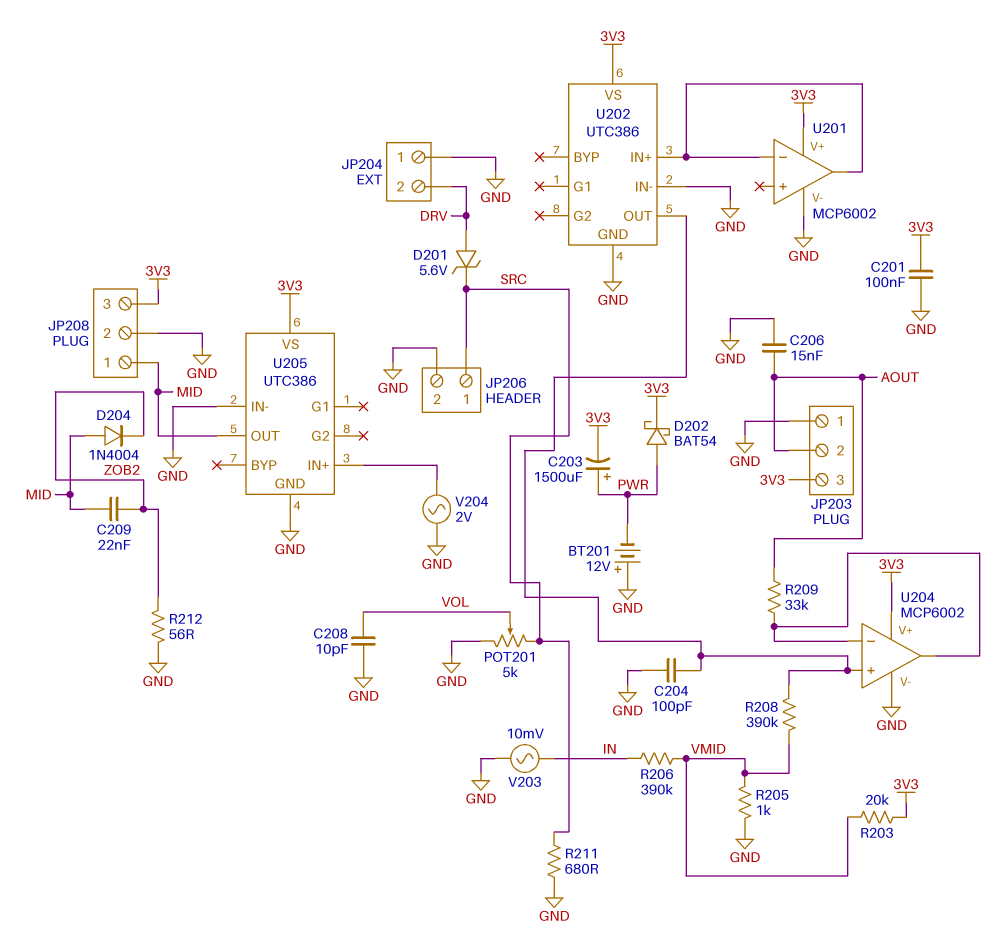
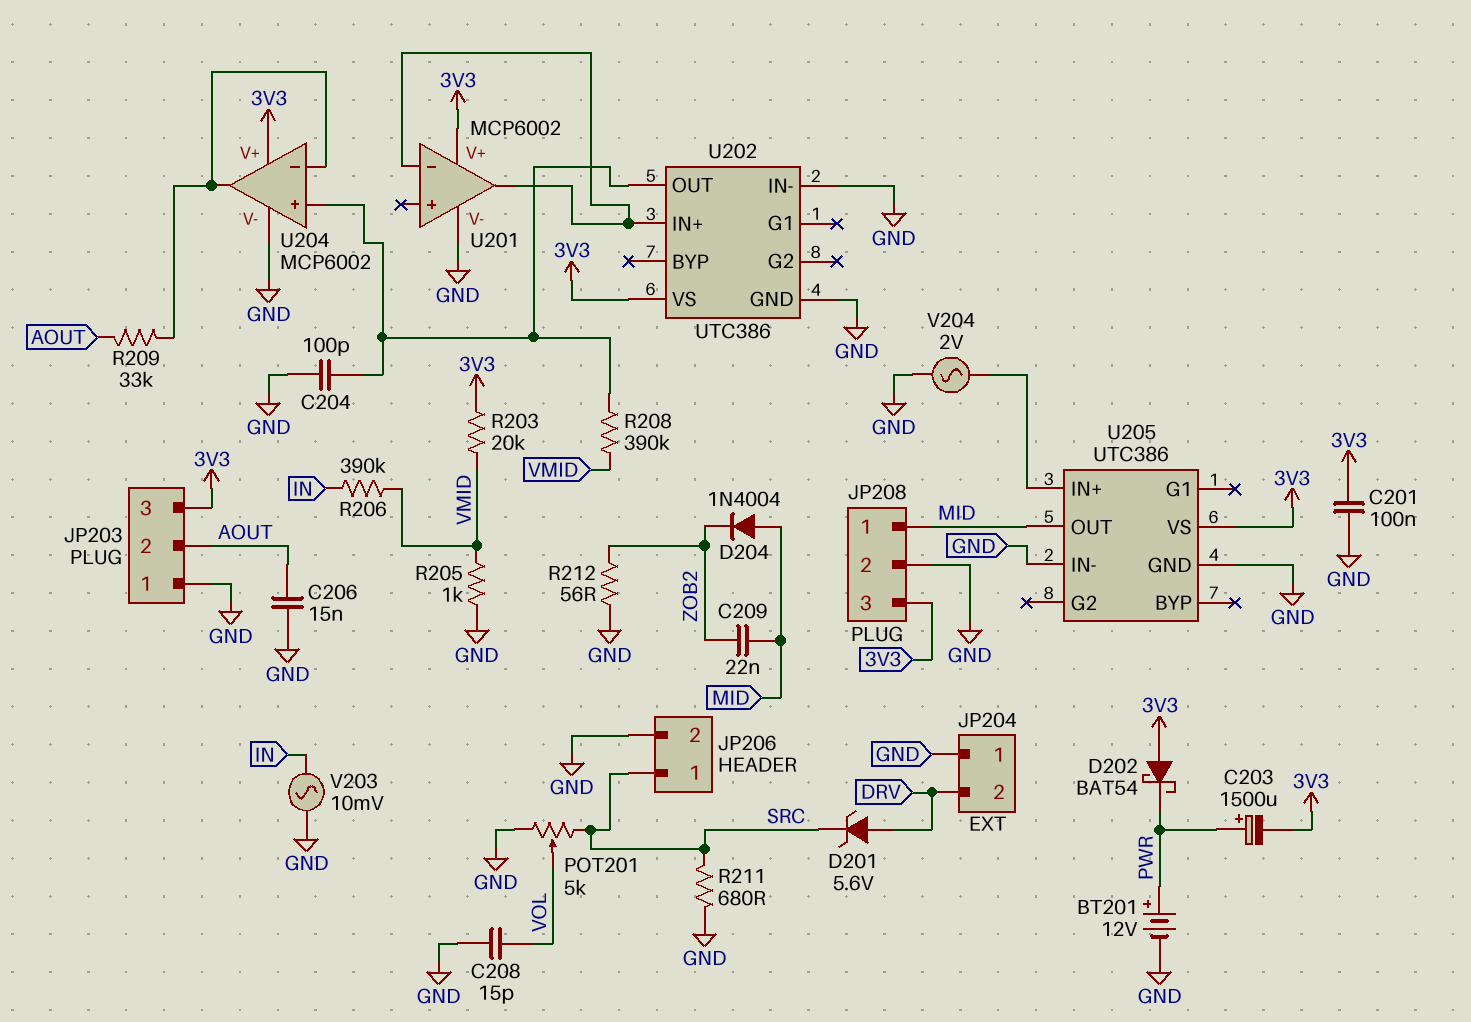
BT201: 12V (plus GND, minus PWR) -> 12V (plus PWR, minus GND)
C208: 10pF (GND, VOL) -> 15pF (GND, VOL)
D202: schottky BAT54 (A PWR, K 3V3) -> schottky BAT54 (A 3V3, K PWR)

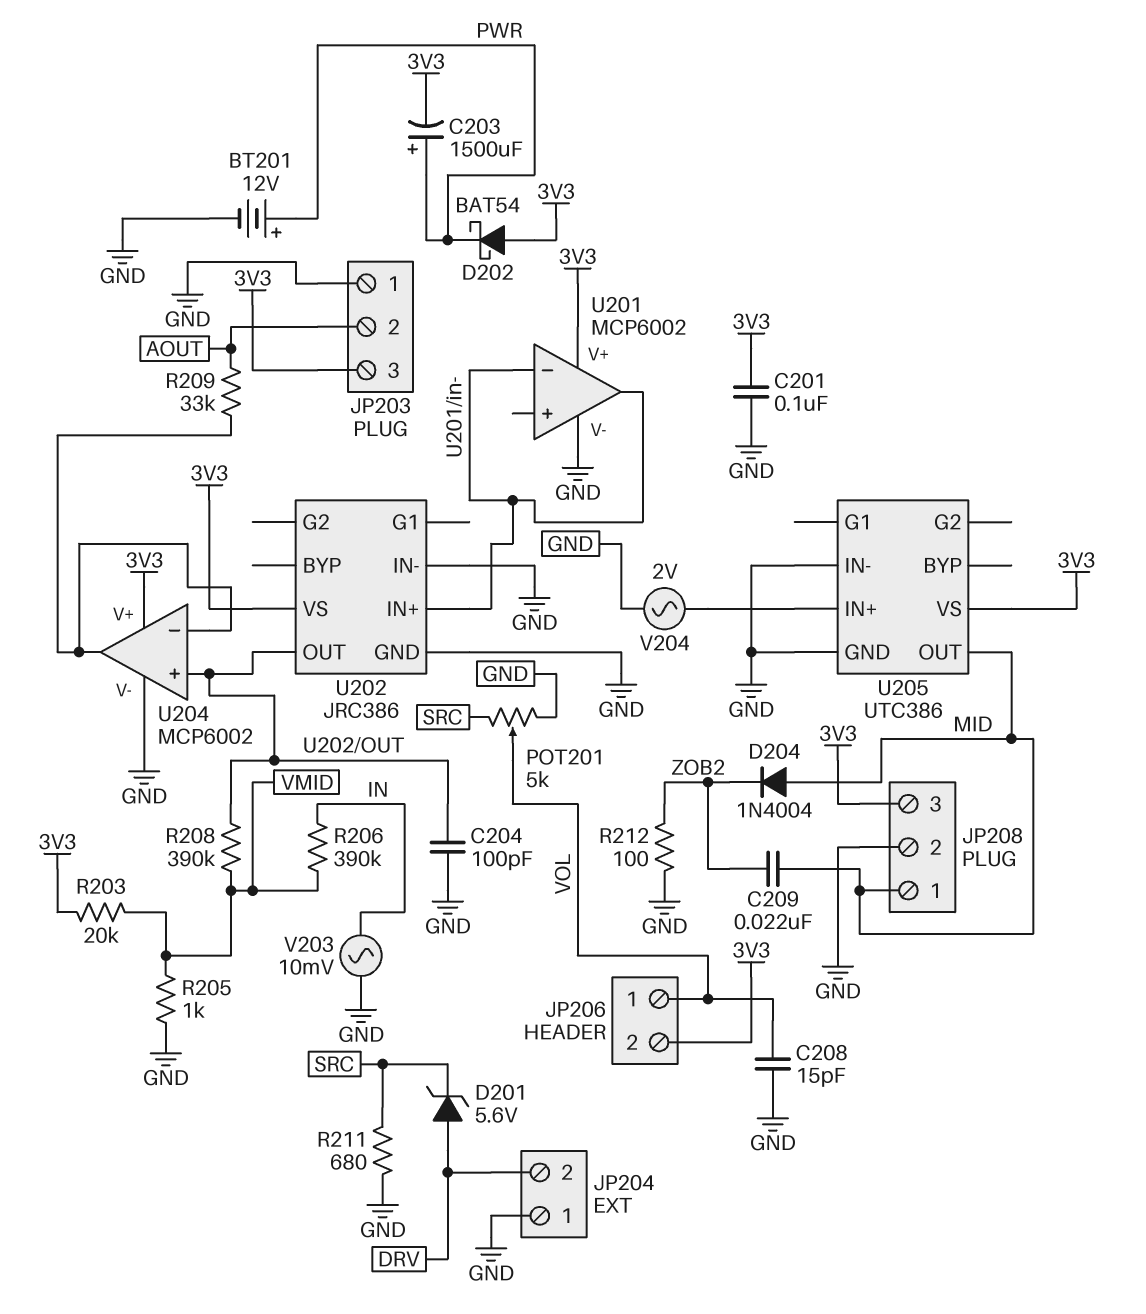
C206: 15nF (AOUT, GND) -> none
JP206 pin 1: SRC -> VOL
JP206 pin 2: GND -> 3V3
R212: 56 (GND, ZOB2) -> 100 (GND, ZOB2)
U202: UTC386 -> JRC386

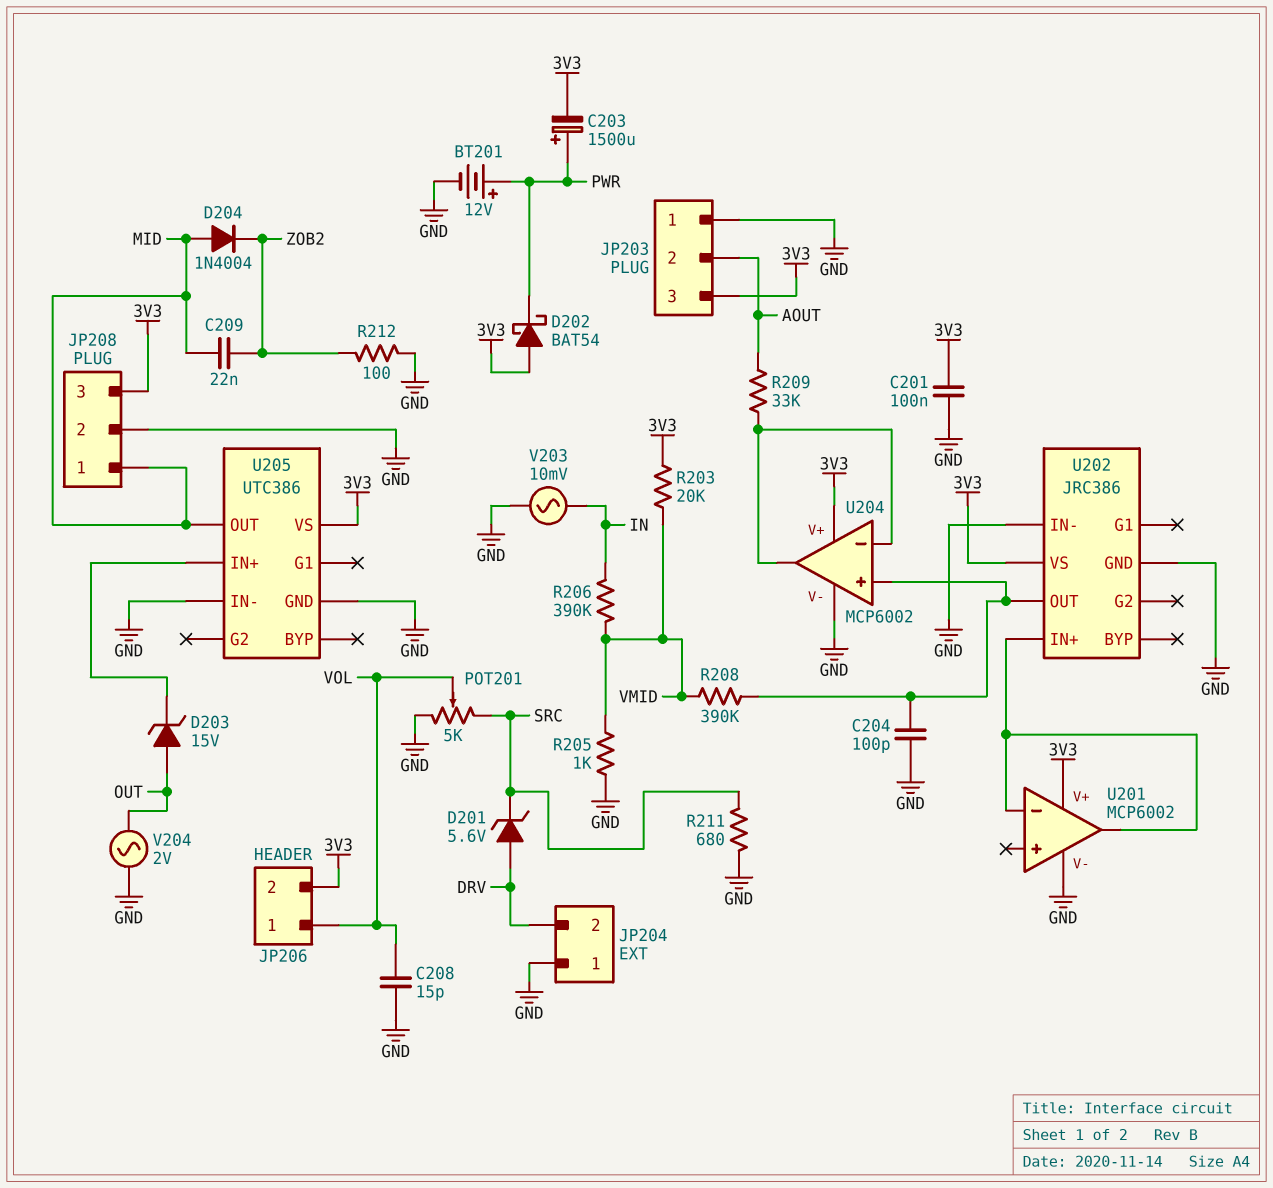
D203: none -> zener 15V (A OUT, K U205/IN+)
V204: AC 2V (GND, U205/IN+) -> AC 2V (GND, OUT)

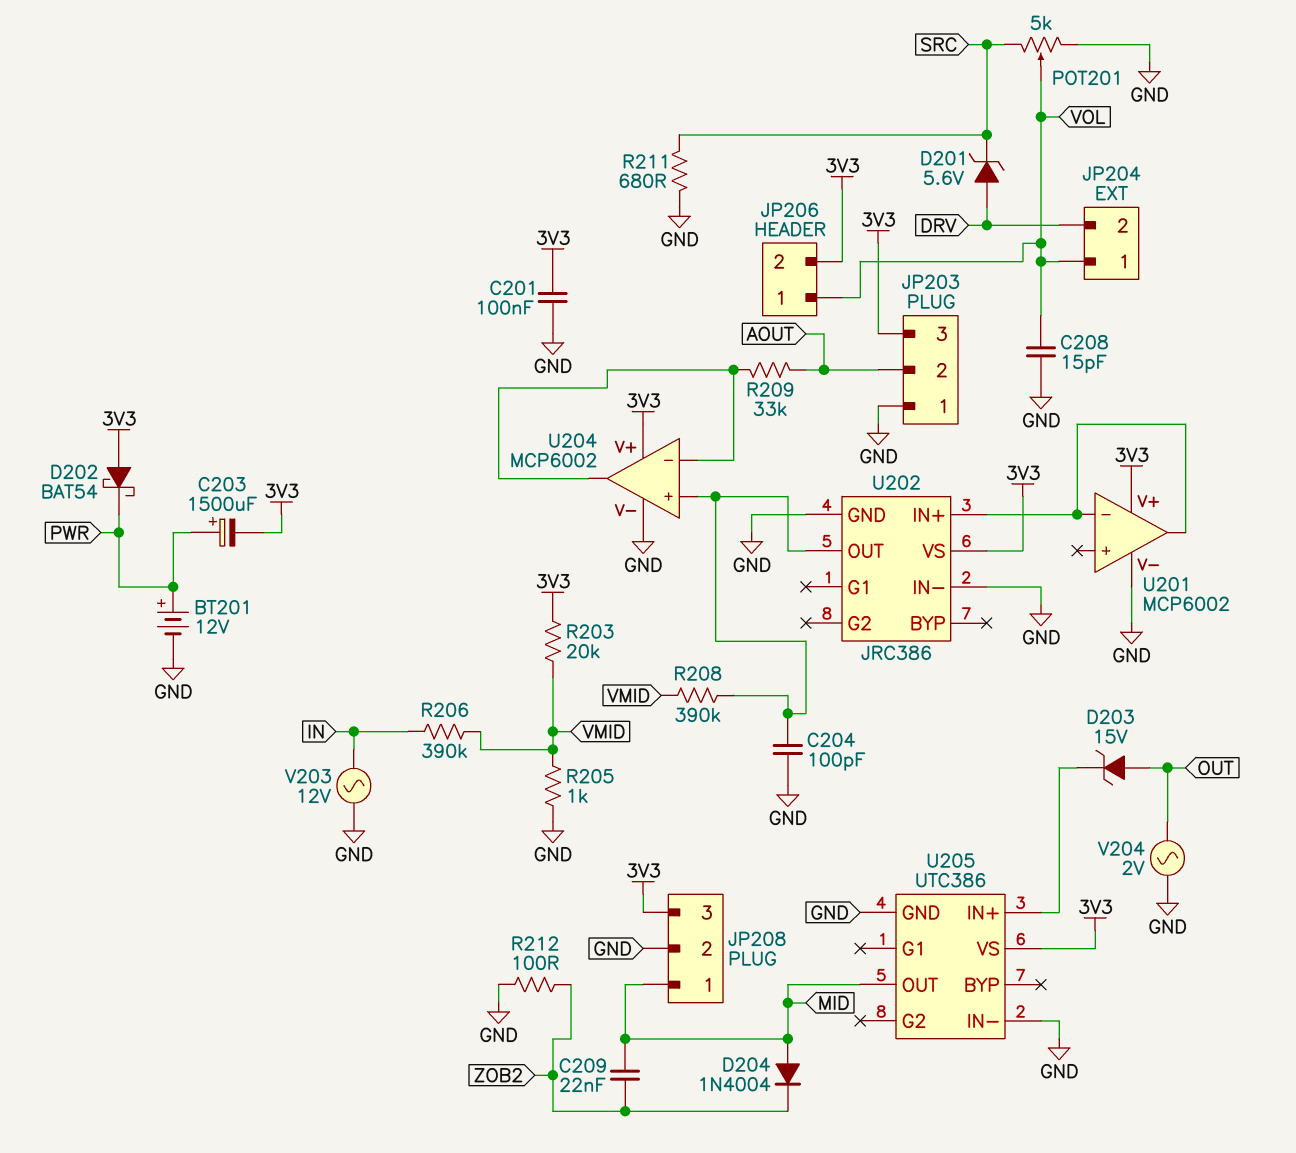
JP204 pin 1: GND -> VOL
V203: AC 10mV (GND, IN) -> AC 12V (GND, IN)

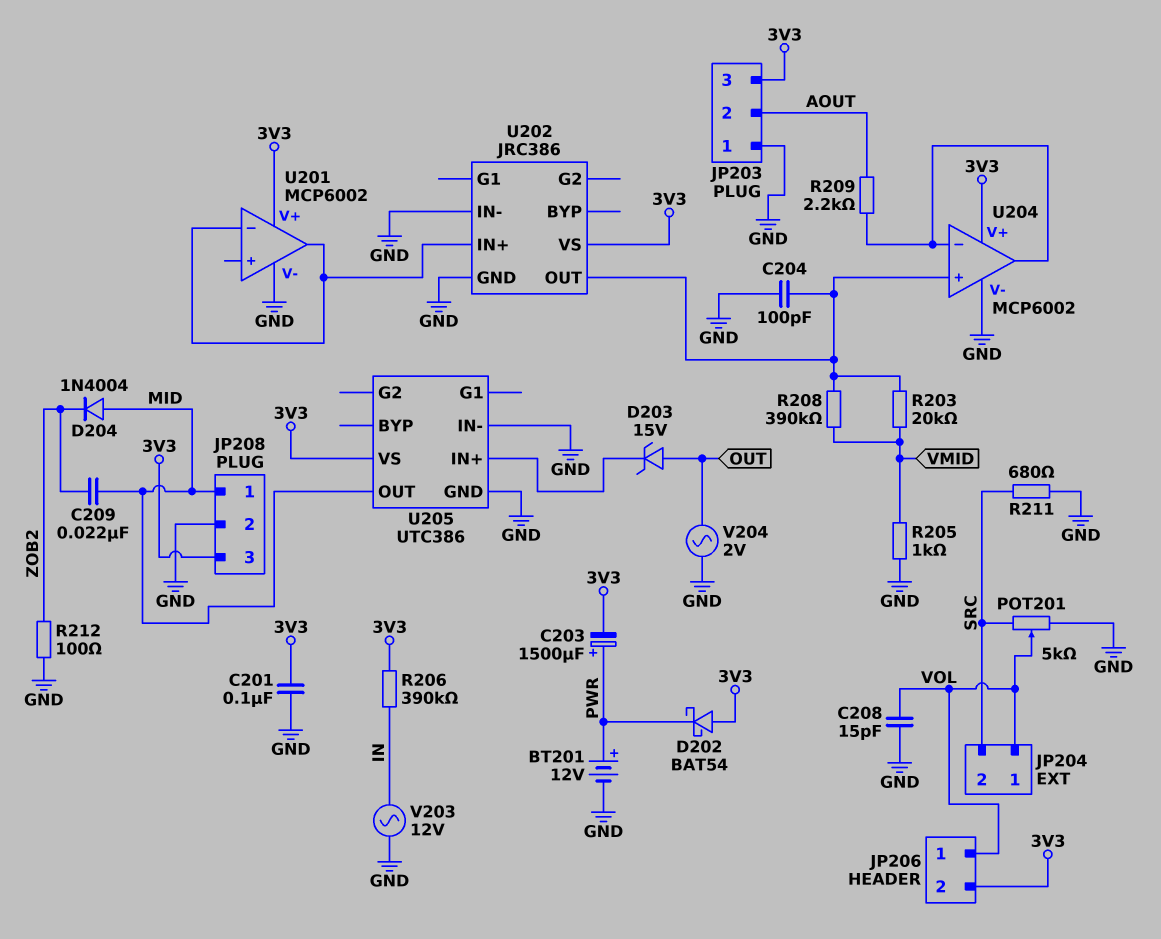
D201: zener 5.6V (A DRV, K SRC) -> none
JP204 pin 2: DRV -> SRC
R203: 20k (3V3, VMID) -> 20k (U202/OUT, VMID)
R206: 390k (IN, VMID) -> 390k (3V3, IN)
R209: 33k (AOUT, U204/in-) -> 2.2k (AOUT, U204/in-)

